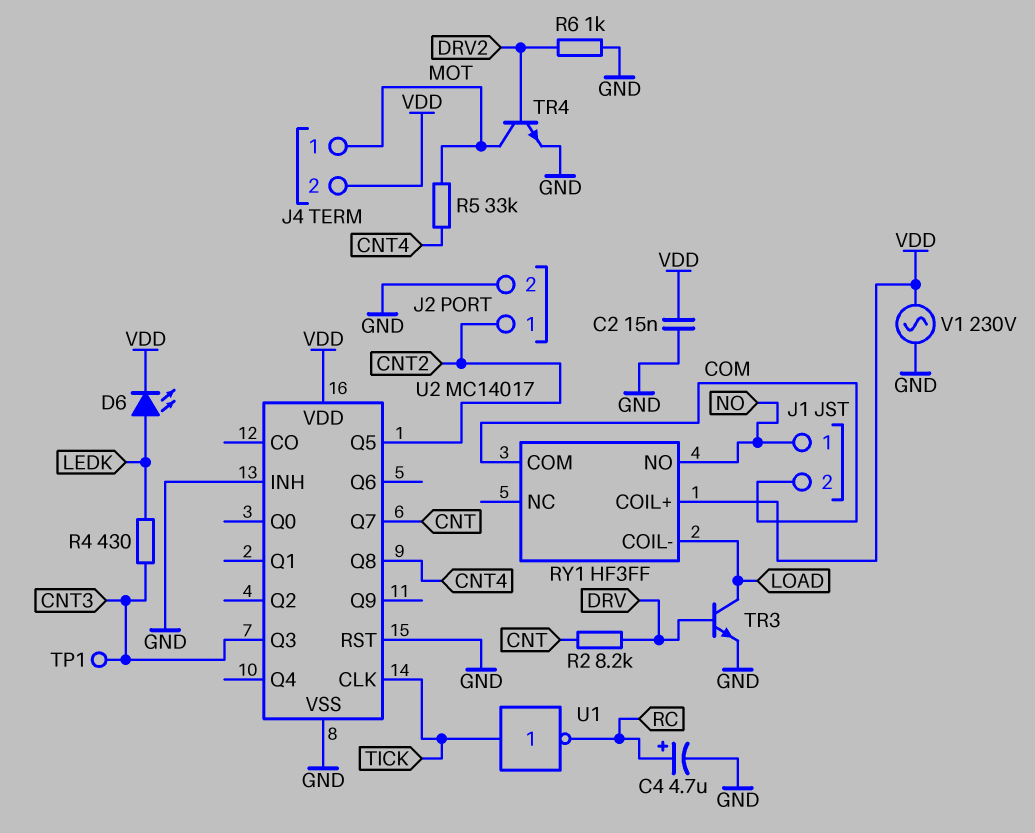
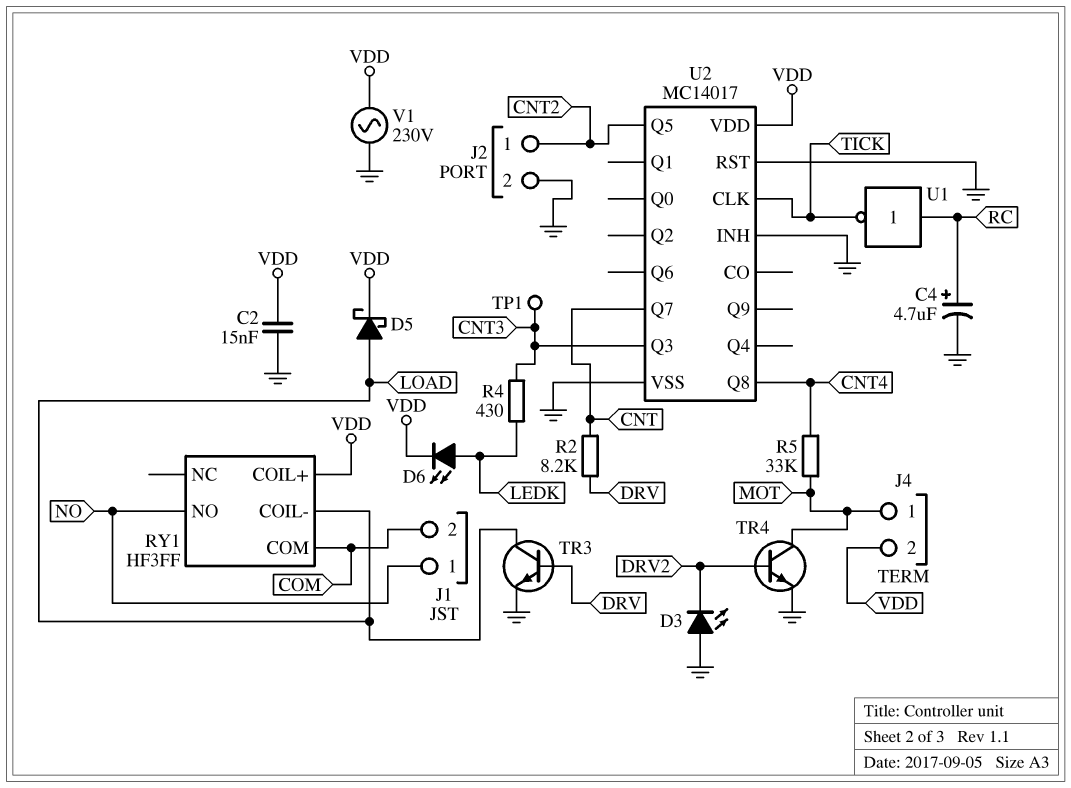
D3: none -> LED (A GND, K DRV2)
D5: none -> schottky (A LOAD, K VDD)
R6: 1k (DRV2, GND) -> none
U1: NOT (in TICK, out RC) -> NOT (in RC, out TICK)

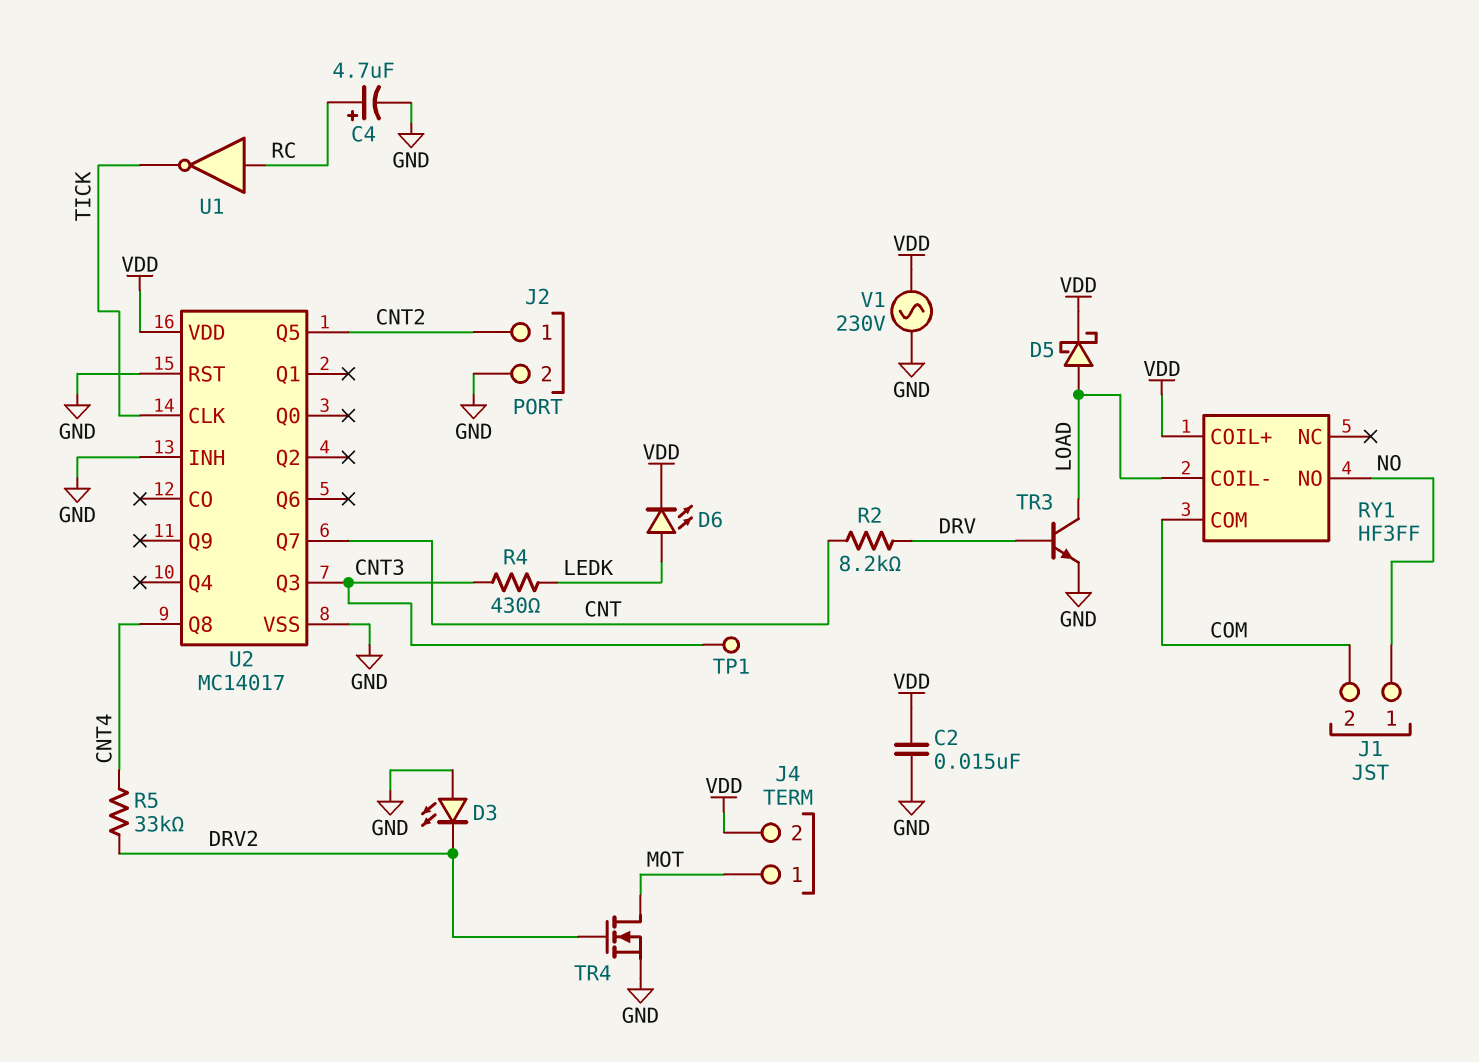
R5: 33k (CNT4, MOT) -> 33k (CNT4, DRV2)
TR4: NPN (B DRV2, C MOT, E GND) -> NMOS (G DRV2, D MOT, S GND)

